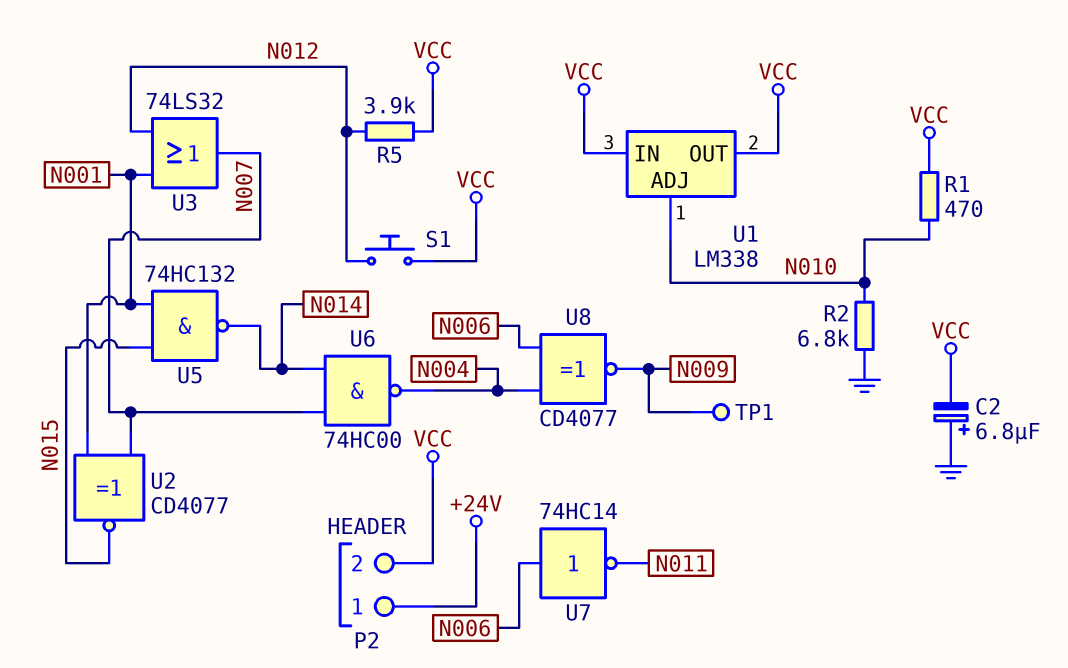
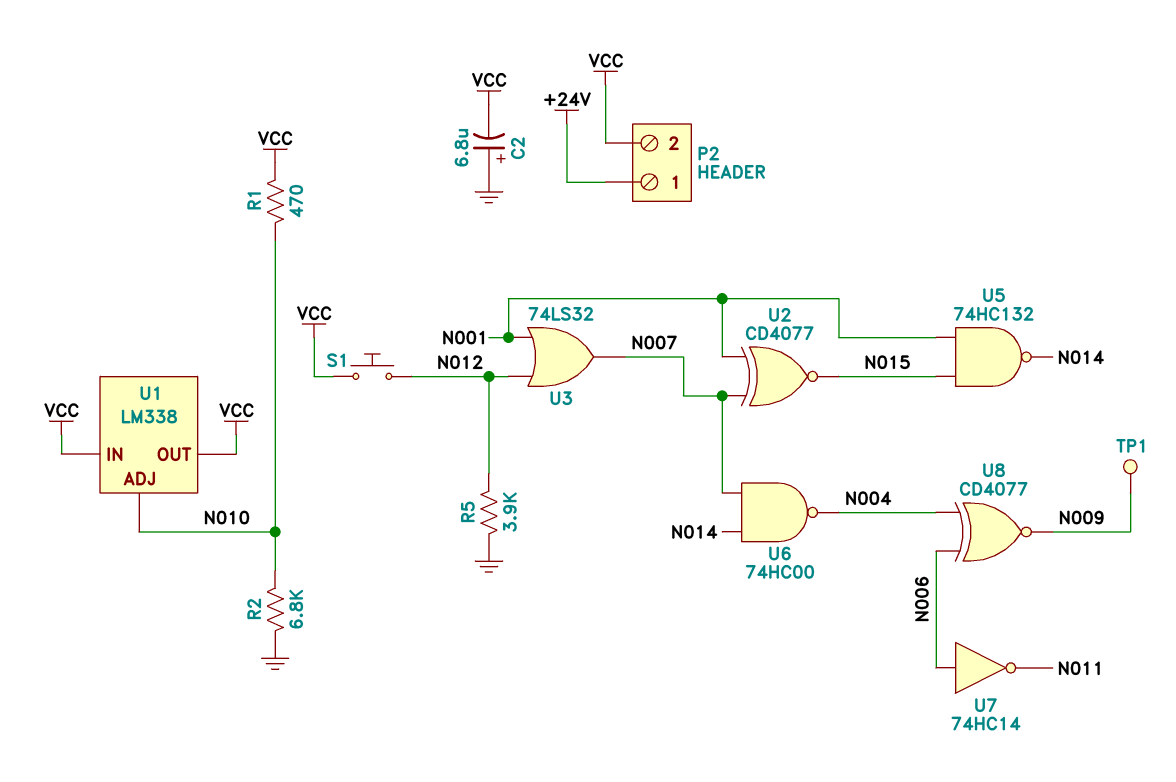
R5: 3.9k (N012, VCC) -> 3.9k (GND, N012)

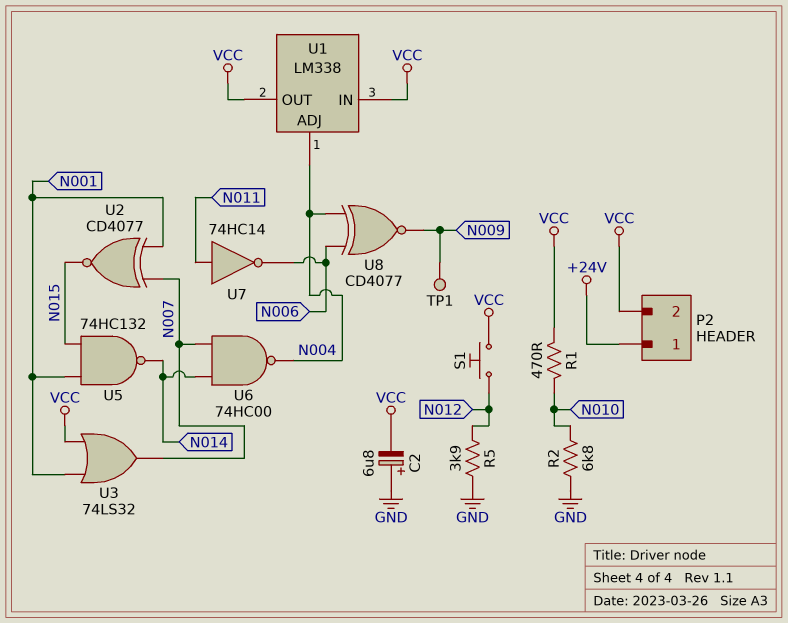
U1 pin ADJ: N010 -> N004
U3: OR 74LS32 (in N001, in N012, out N007) -> OR 74LS32 (in N001, in VCC, out N007)
U7: NOT 74HC14 (in N006, out N011) -> NOT 74HC14 (in N011, out N006)

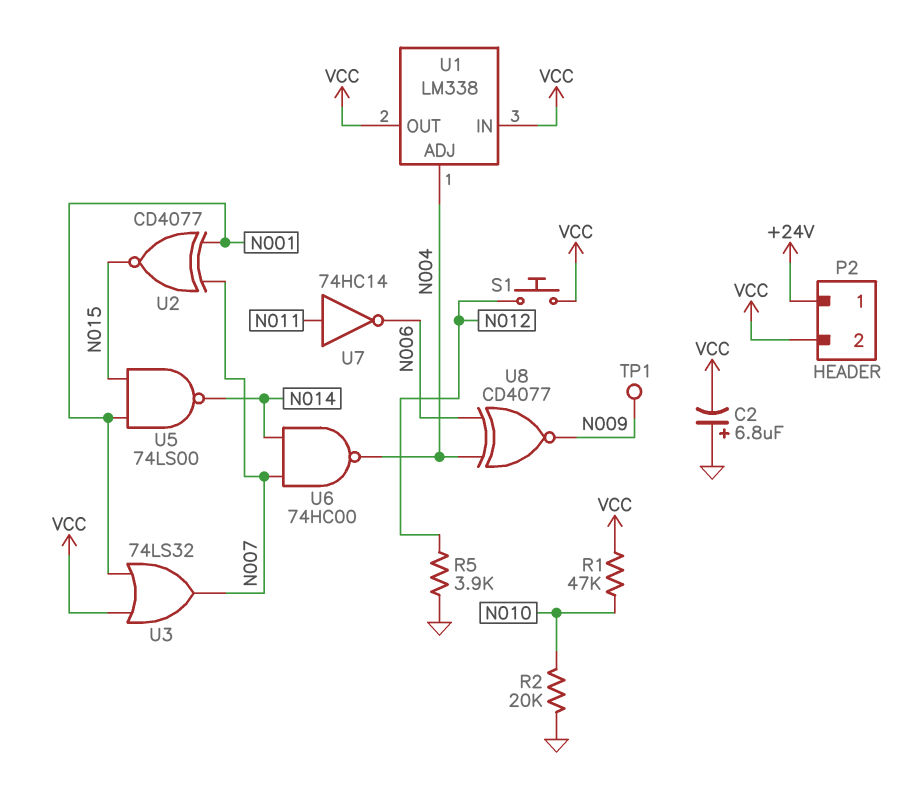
R1: 470 (N010, VCC) -> 47k (N010, VCC)
R2: 6.8k (GND, N010) -> 20k (GND, N010)
U5: NAND 74HC132 (in N001, in N015, out N014) -> NAND 74LS00 (in N001, in N015, out N014)

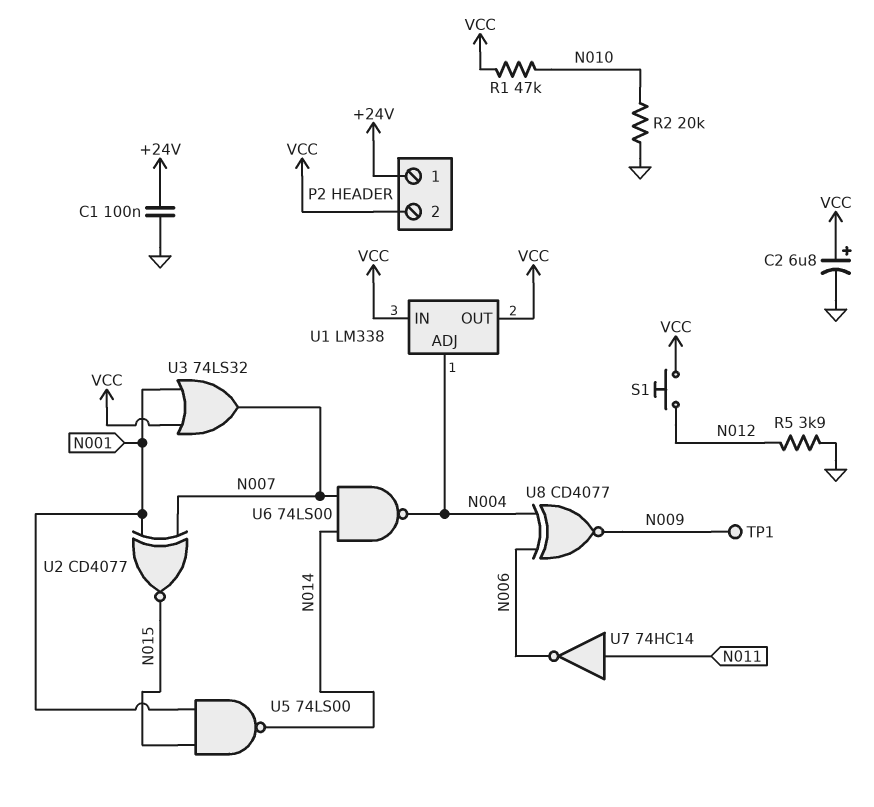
C1: none -> 100nF (+24V, GND)
C2: 6.8uF (plus GND, minus VCC) -> 6.8uF (plus VCC, minus GND)
U6: NAND 74HC00 (in N007, in N014, out N004) -> NAND 74LS00 (in N007, in N014, out N004)

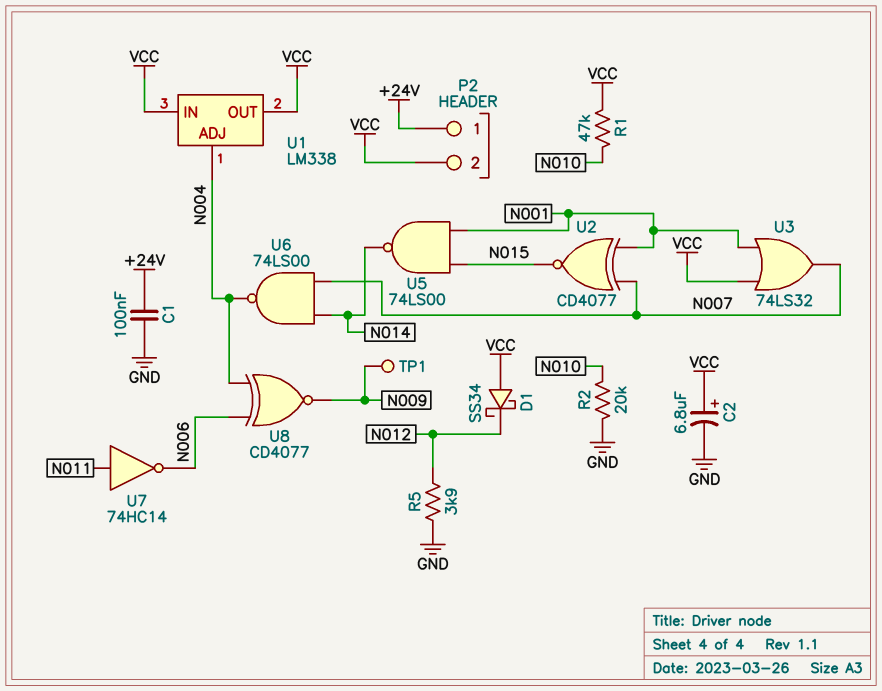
D1: none -> schottky SS34 (A VCC, K N012)
S1: button (N012, VCC) -> none

